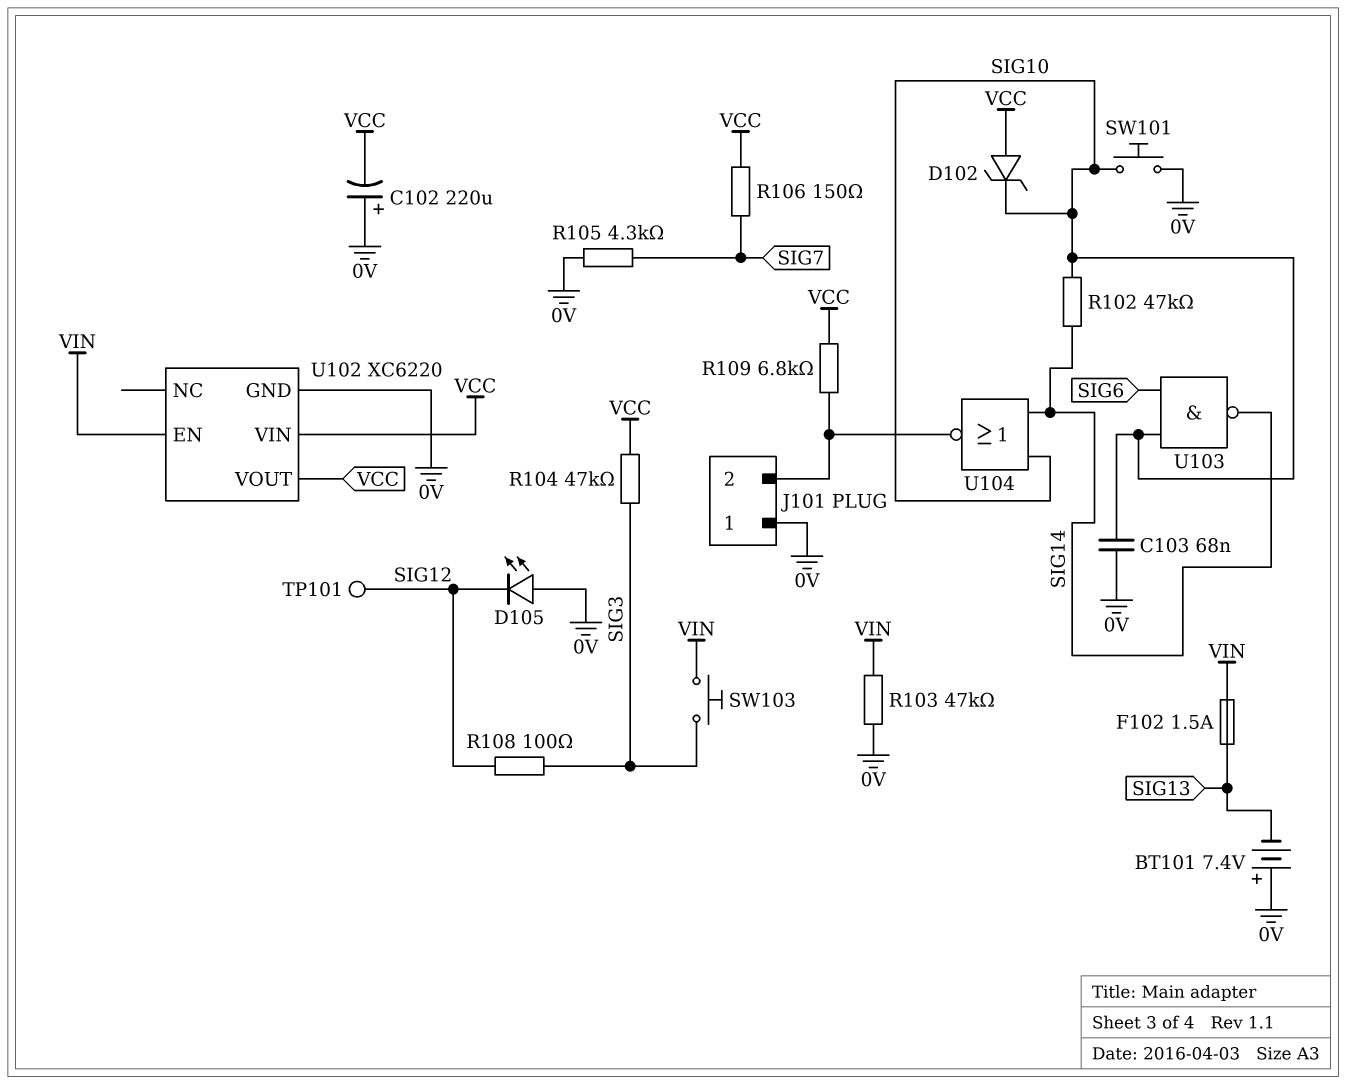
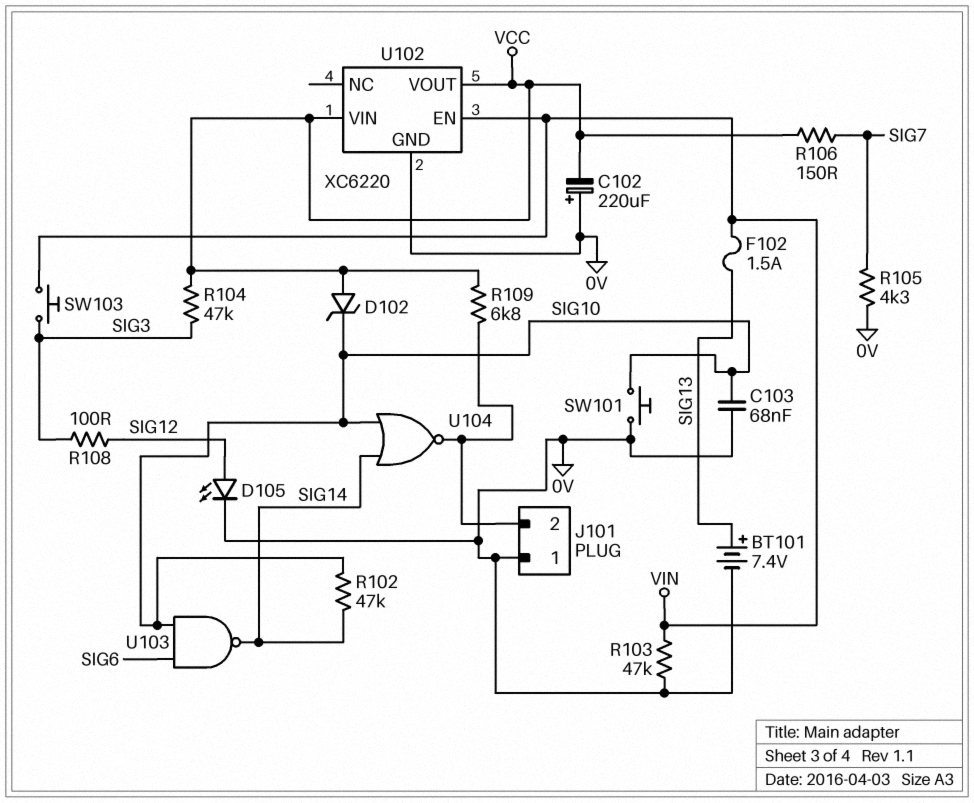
BT101: 7.4V (plus 0V, minus SIG13) -> 7.4V (plus SIG13, minus 0V)
D105: LED (A 0V, K SIG12) -> LED (A SIG12, K 0V)
TP101: test point (SIG12) -> none

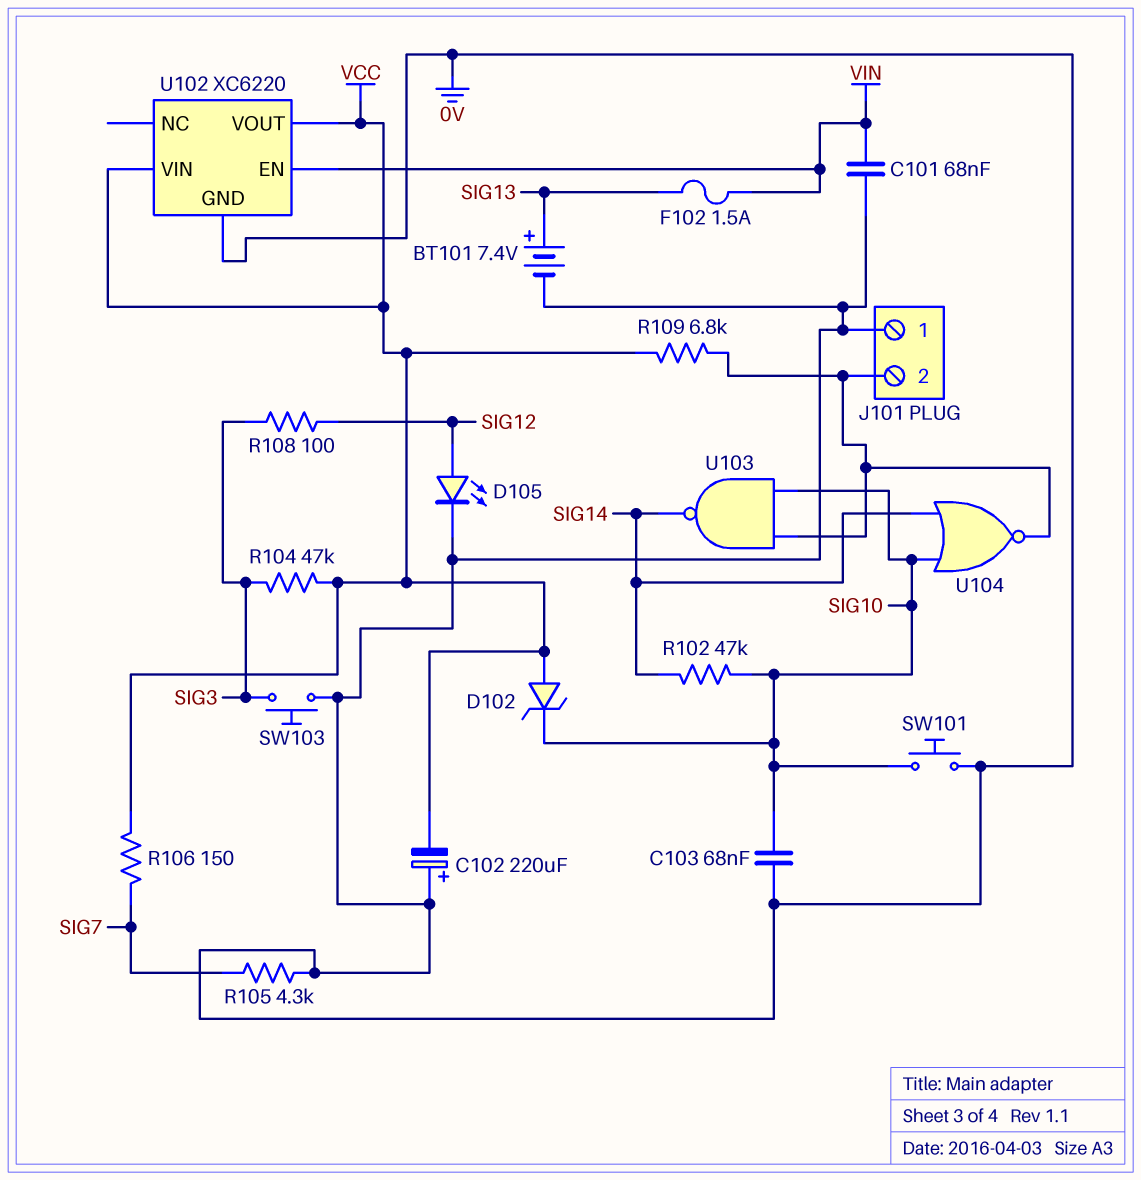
C101: none -> 68nF (0V, VIN)
R103: 47k (0V, VIN) -> none
SW103: button (SIG3, VIN) -> button (0V, SIG3)
U103: NAND (in SIG6, in SIG10, out SIG14) -> NAND (in J101/2, in SIG10, out SIG14)

